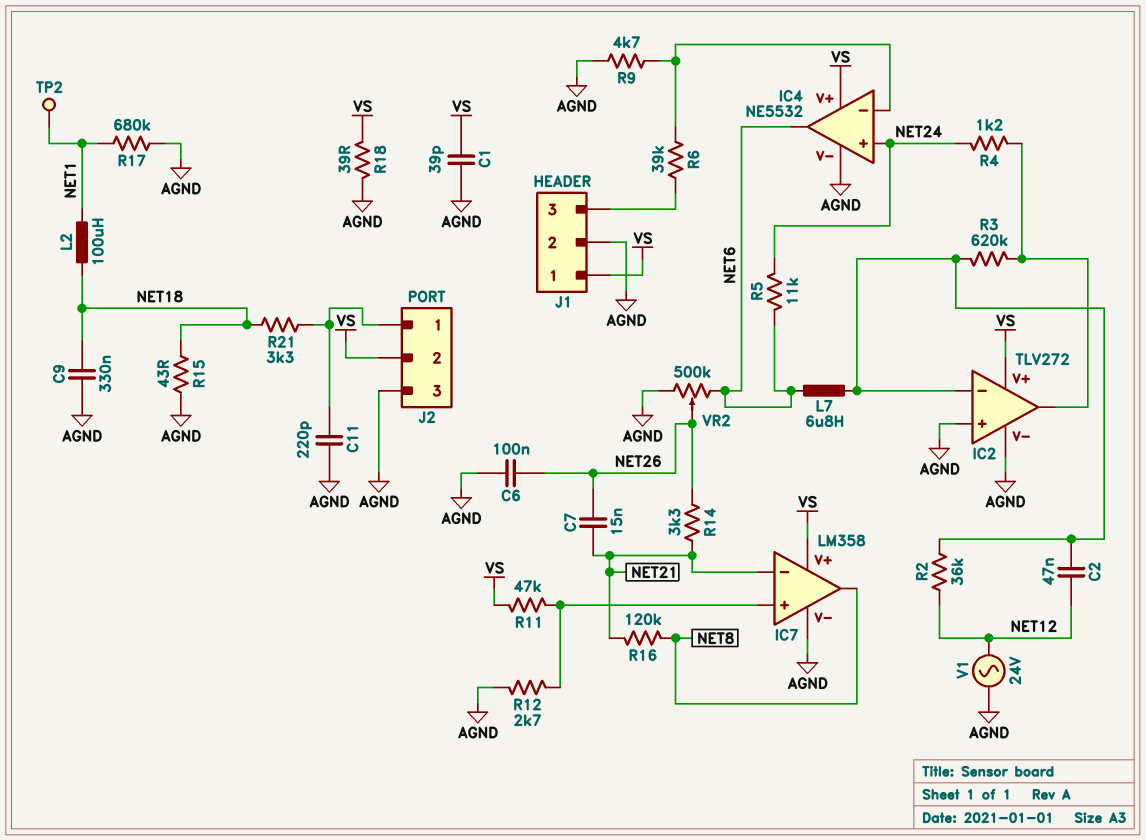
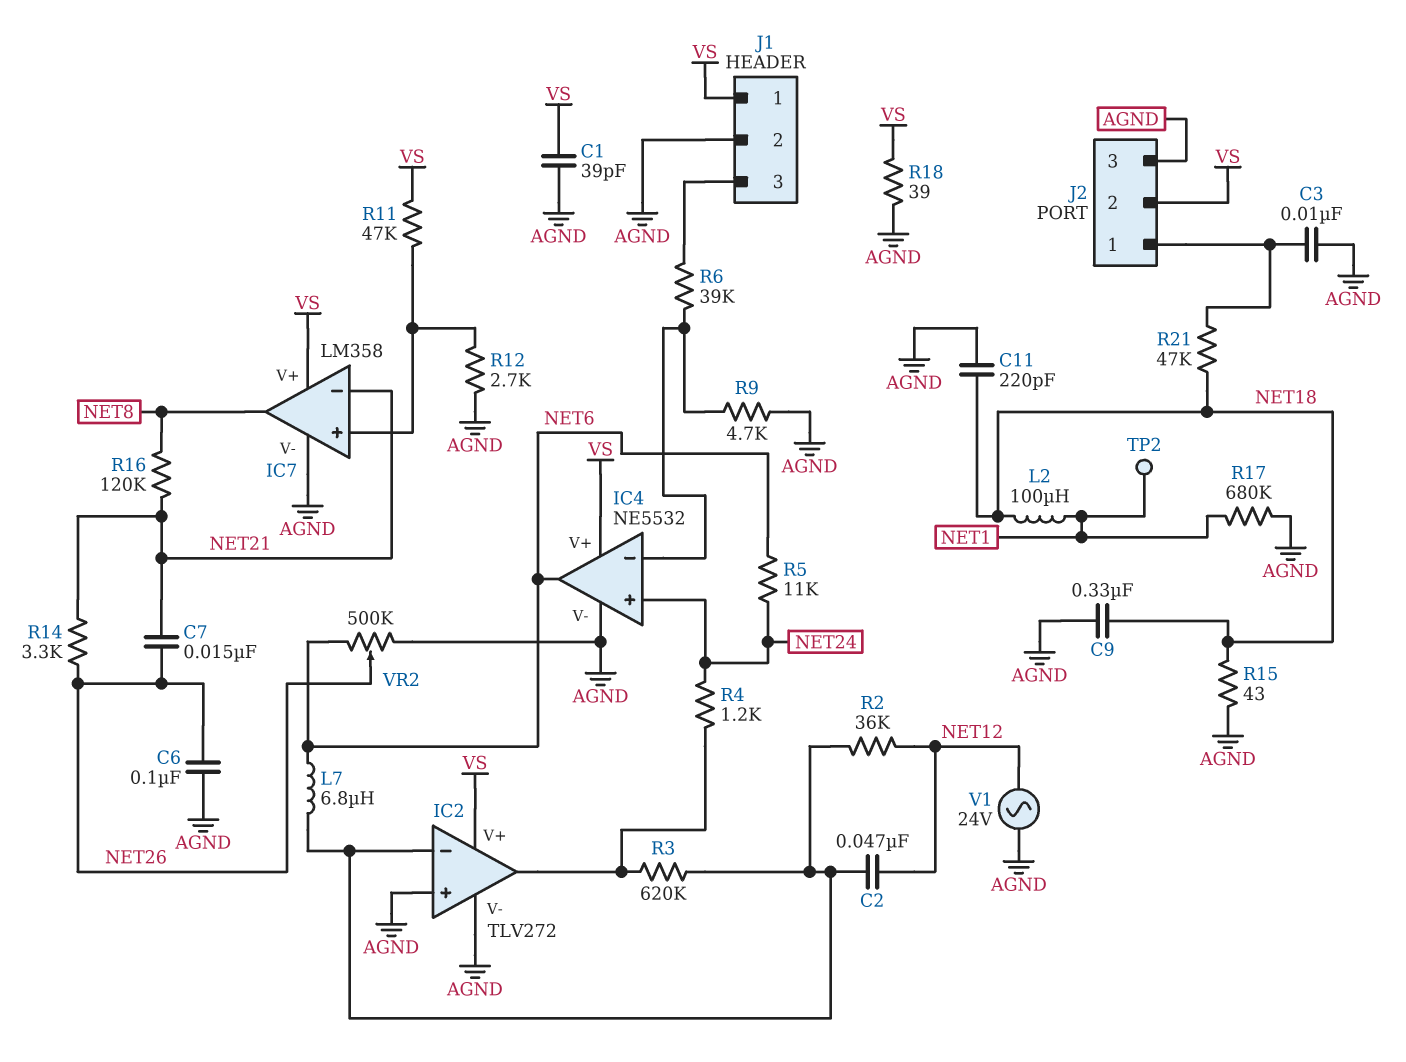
C3: none -> 10nF (AGND, J2/1)
C11: 220pF (AGND, J2/1) -> 220pF (AGND, NET18)
R21: 3.3k (J2/1, NET18) -> 47k (J2/1, NET18)

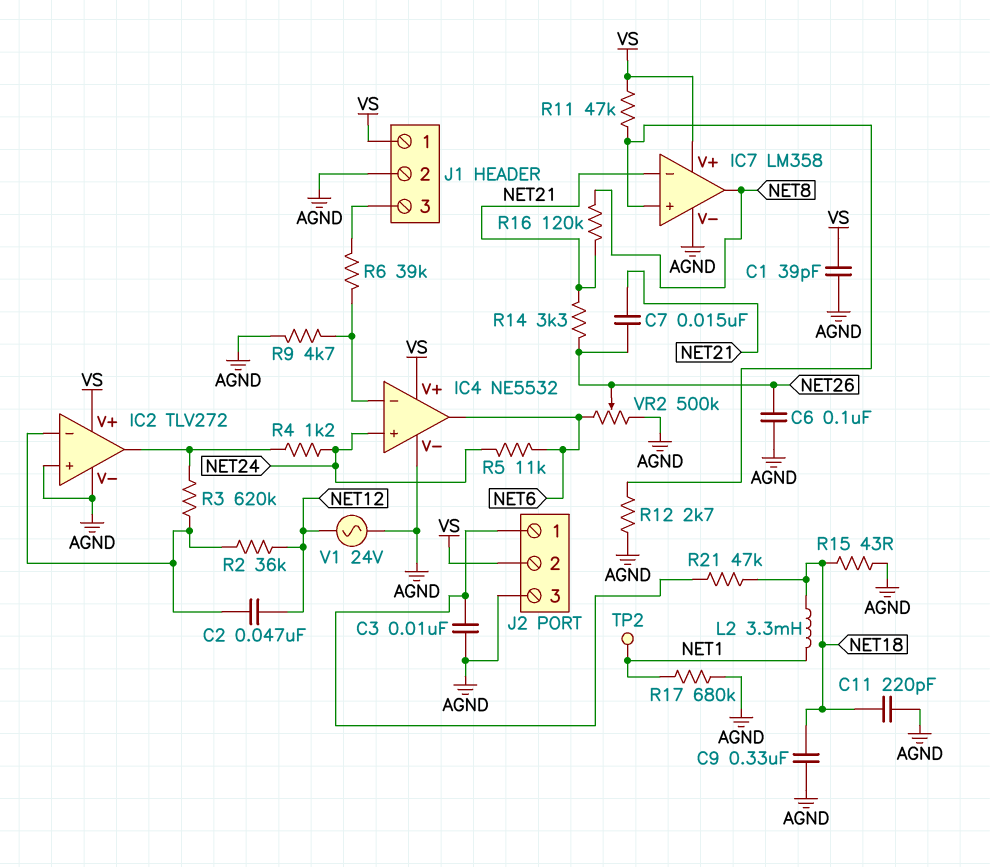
L2: 100uH (NET1, NET18) -> 3.3mH (NET1, NET18)
L7: 6.8uH (IC2/in-, NET6) -> none
R18: 39 (AGND, VS) -> none

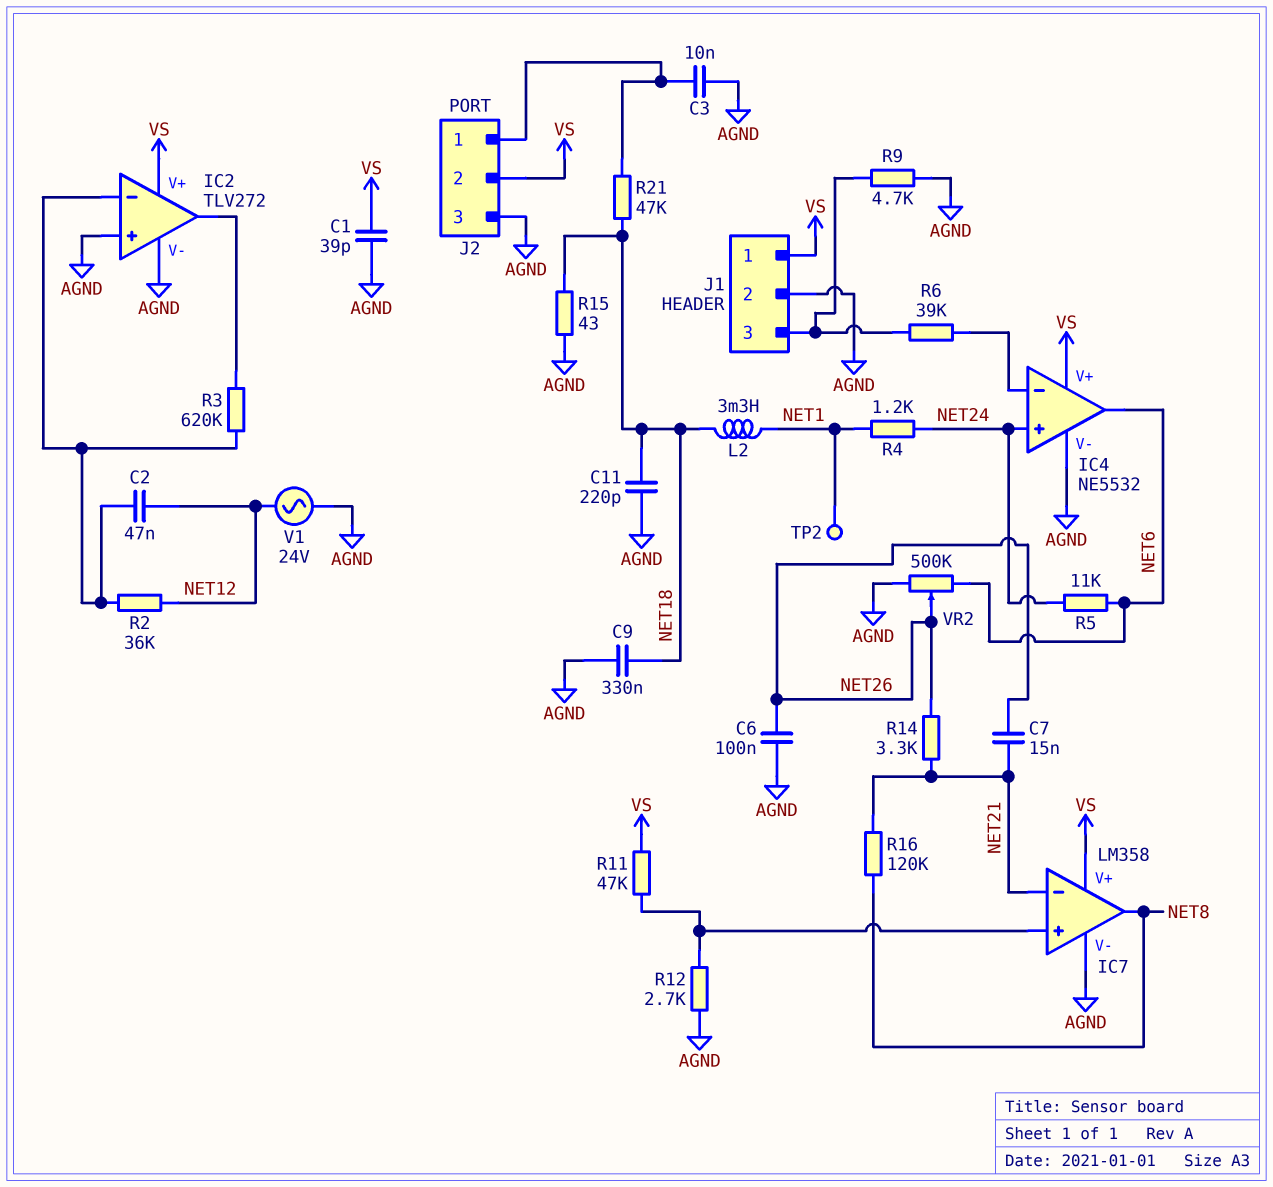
R4: 1.2k (IC2/out, NET24) -> 1.2k (NET1, NET24)
R9: 4.7k (AGND, IC4/in-) -> 4.7k (AGND, J1/3)
R17: 680k (AGND, NET1) -> none

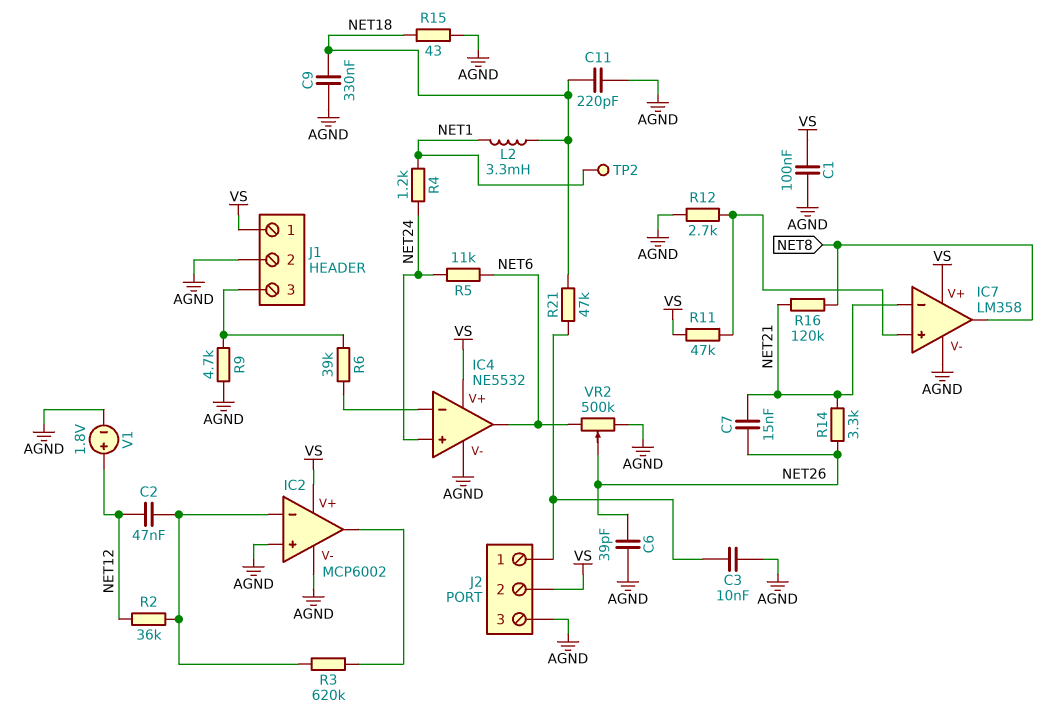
C1: 39pF (AGND, VS) -> 100nF (AGND, VS)
C6: 100nF (AGND, NET26) -> 39pF (AGND, NET26)
IC2: TLV272 -> MCP6002
V1: AC 24V (AGND, NET12) -> 1.8V (plus NET12, minus AGND)

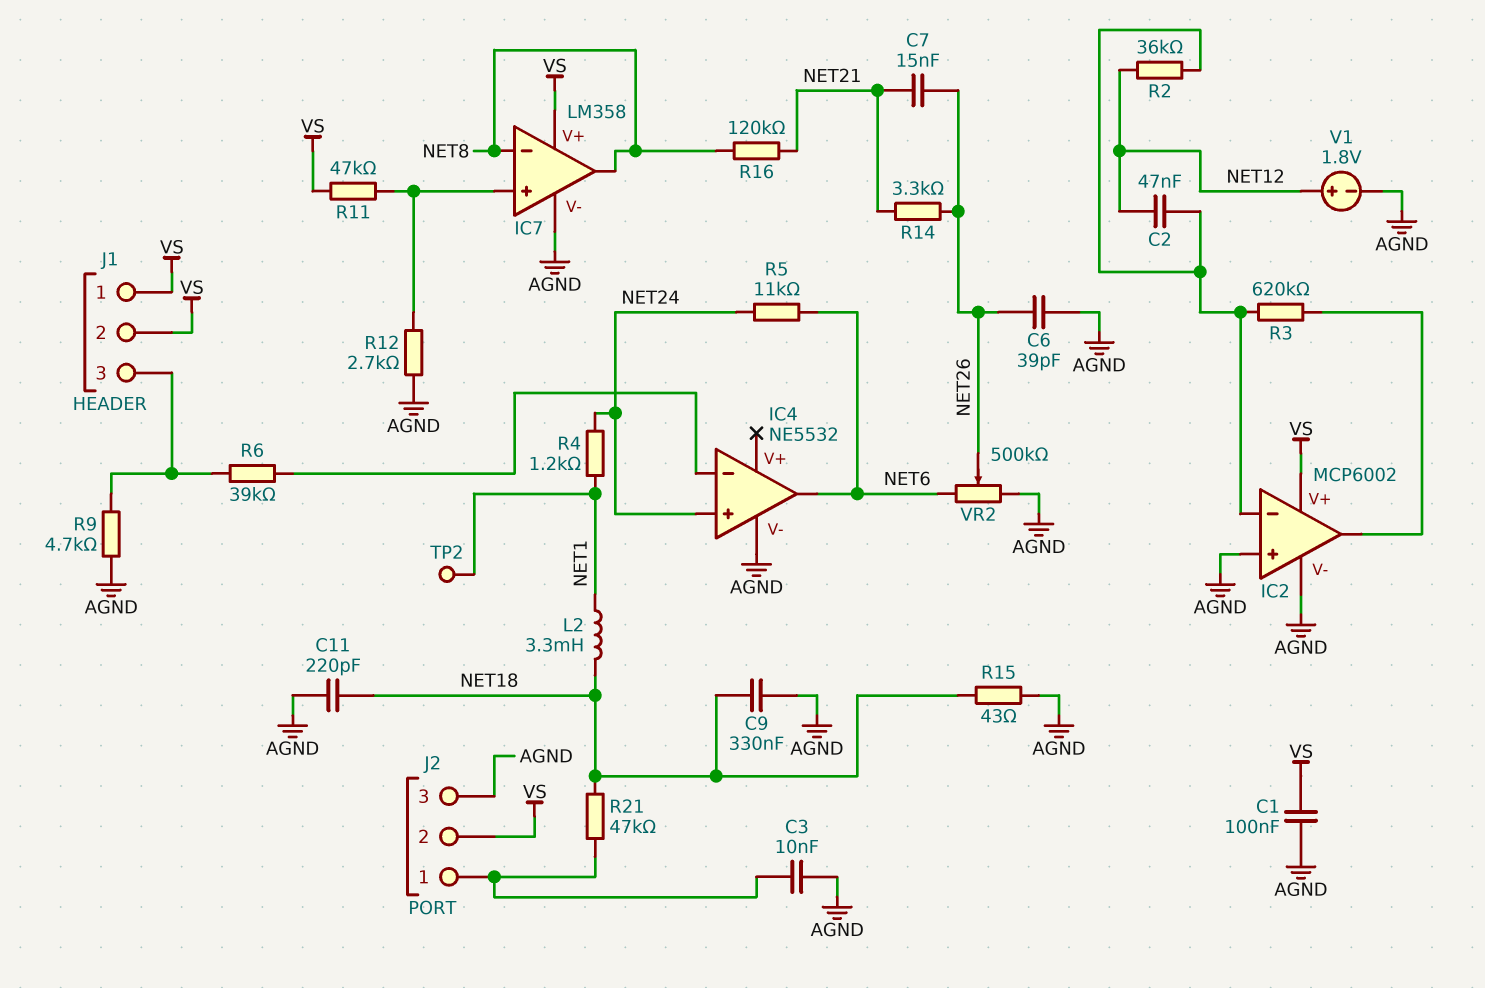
IC4 pin V+: VS -> none
IC7 pin in-: NET21 -> NET8
J1 pin 2: AGND -> VS

